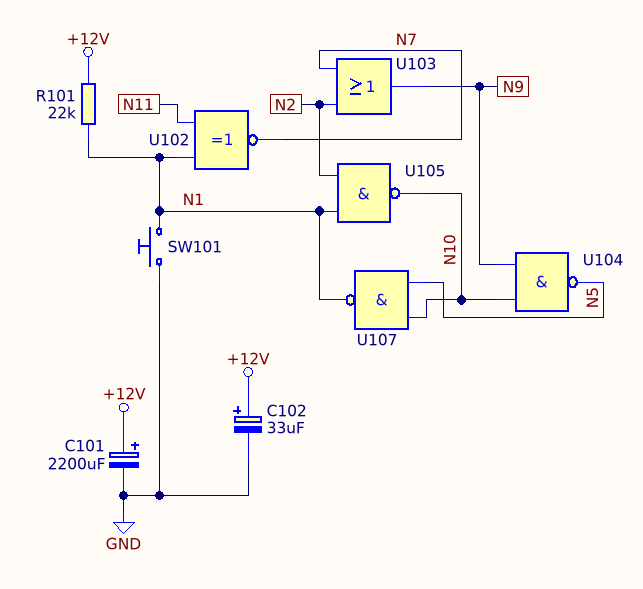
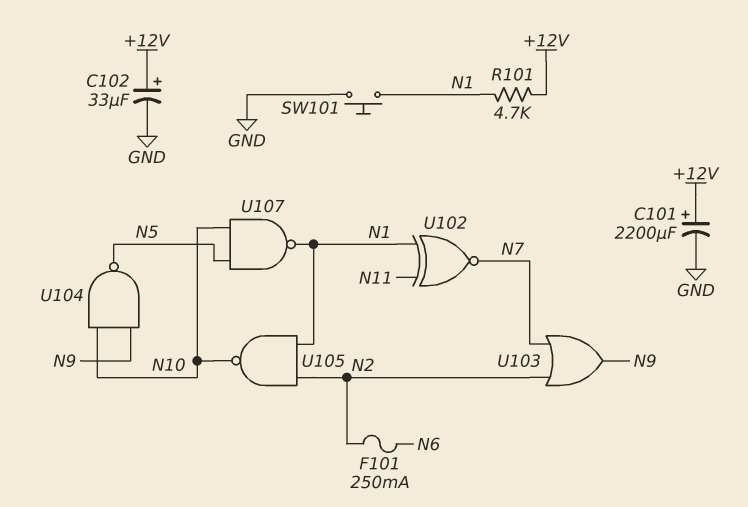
F101: none -> 250mA (N2, N6)
R101: 22k (+12V, N1) -> 4.7k (+12V, N1)

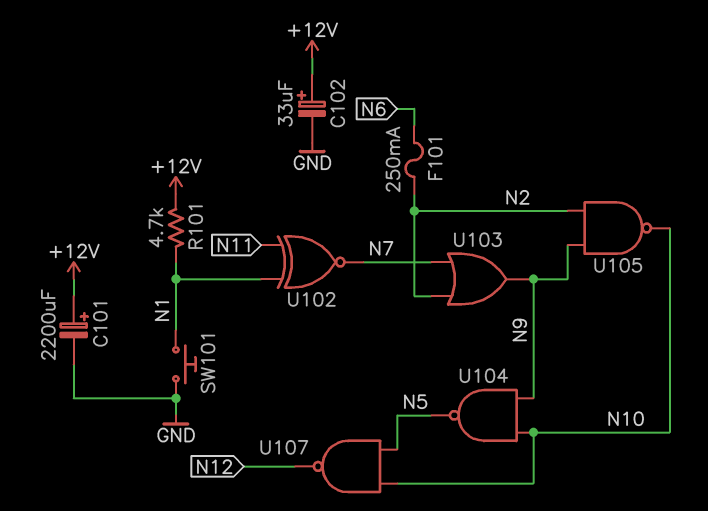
U105: NAND (in N1, in N2, out N10) -> NAND (in N2, in N9, out N10)
U107: NAND (in N5, in N10, out N1) -> NAND (in N5, in N10, out N12)

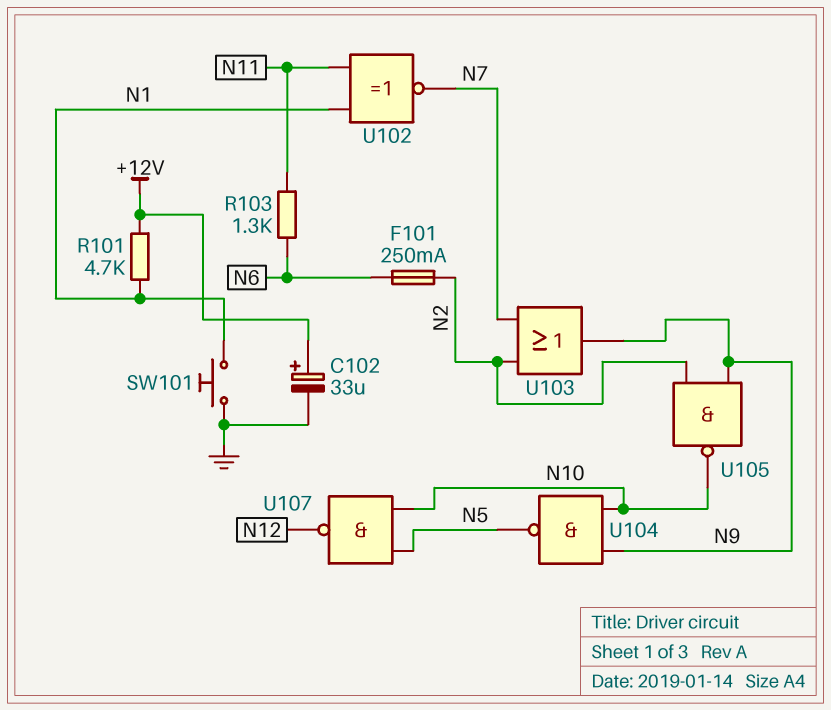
C101: 2200uF (plus +12V, minus GND) -> none
R103: none -> 1.3k (N6, N11)

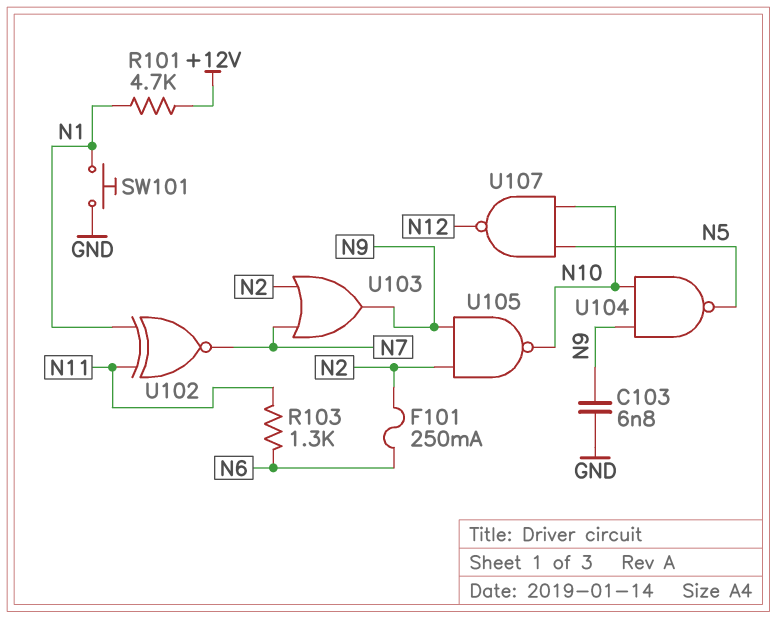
C102: 33uF (plus +12V, minus GND) -> none
C103: none -> 6.8nF (GND, N9)

